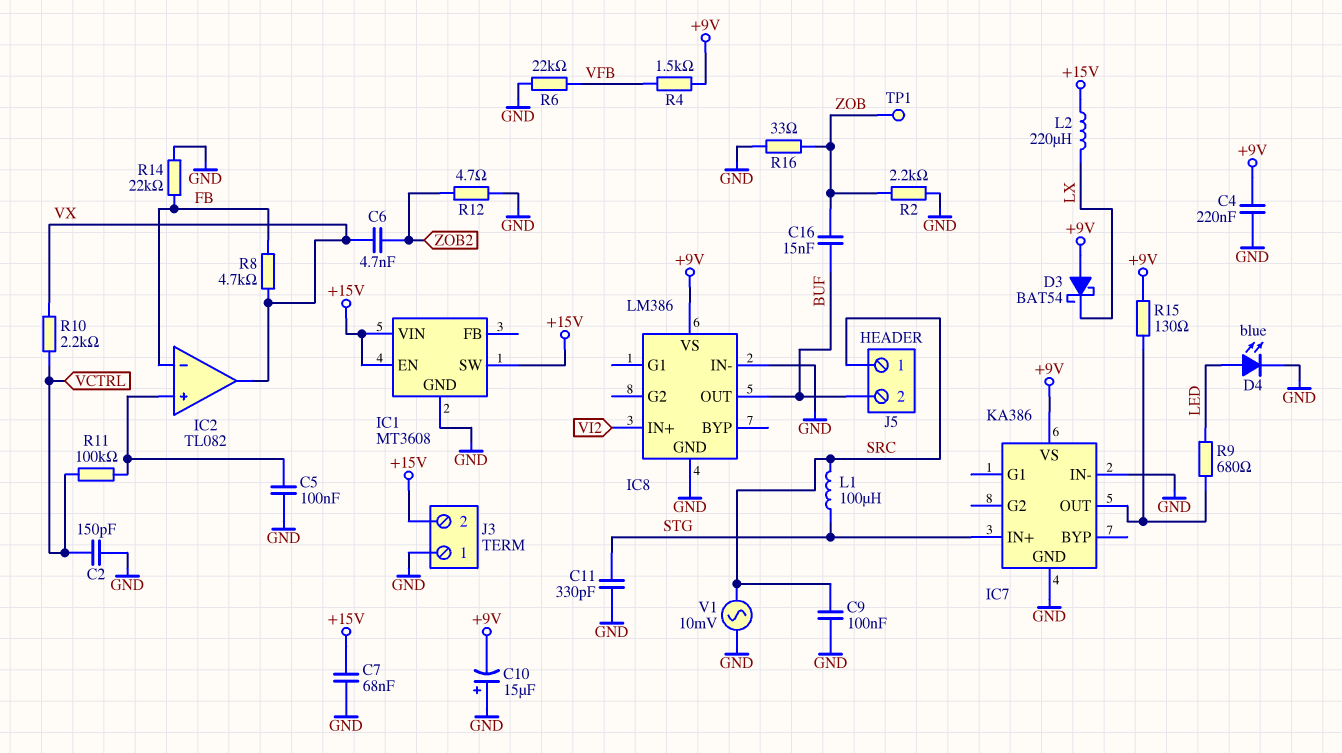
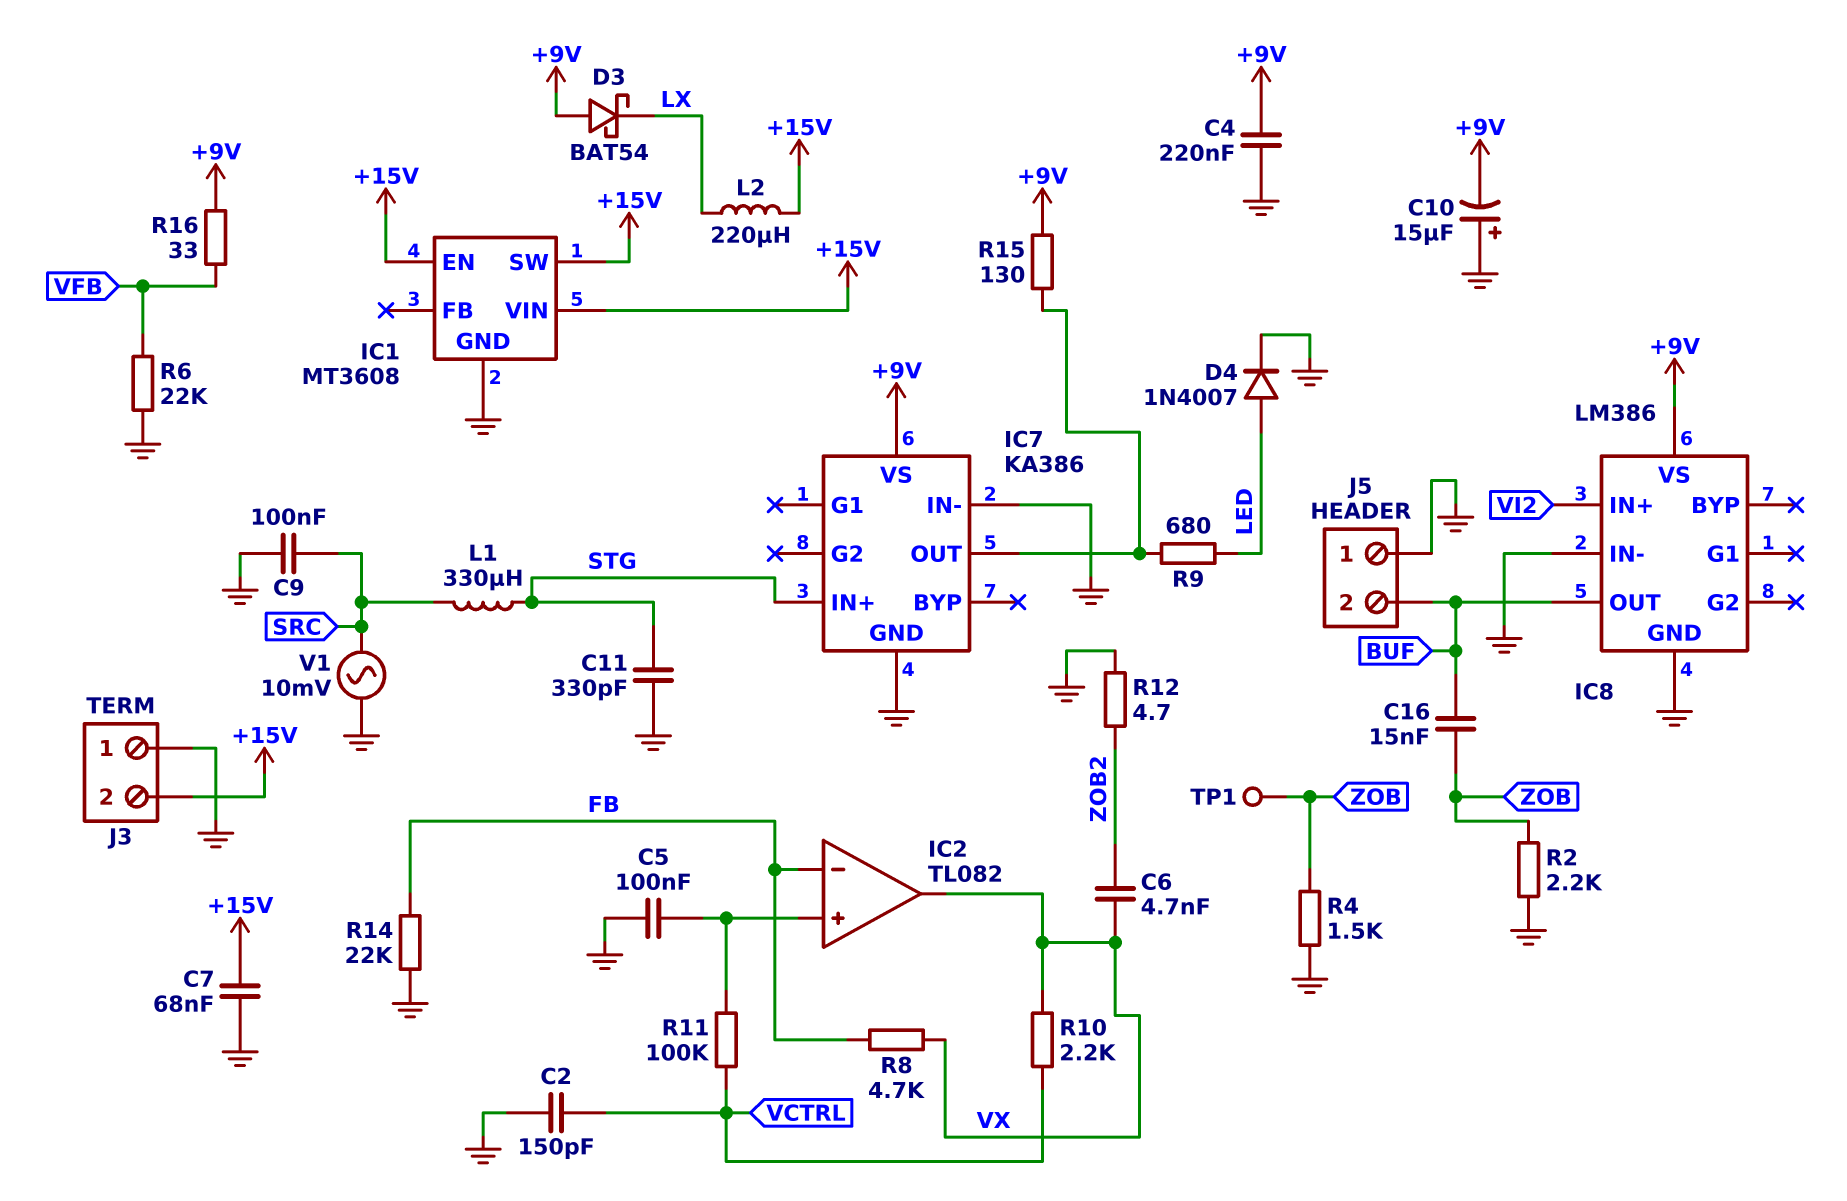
D4: LED blue (A LED, K GND) -> diode 1N4007 (A LED, K GND)
J5 pin 1: SRC -> GND
L1: 100uH (SRC, STG) -> 330uH (SRC, STG)
R4: 1.5k (+9V, VFB) -> 1.5k (GND, ZOB)
R16: 33 (GND, ZOB) -> 33 (+9V, VFB)

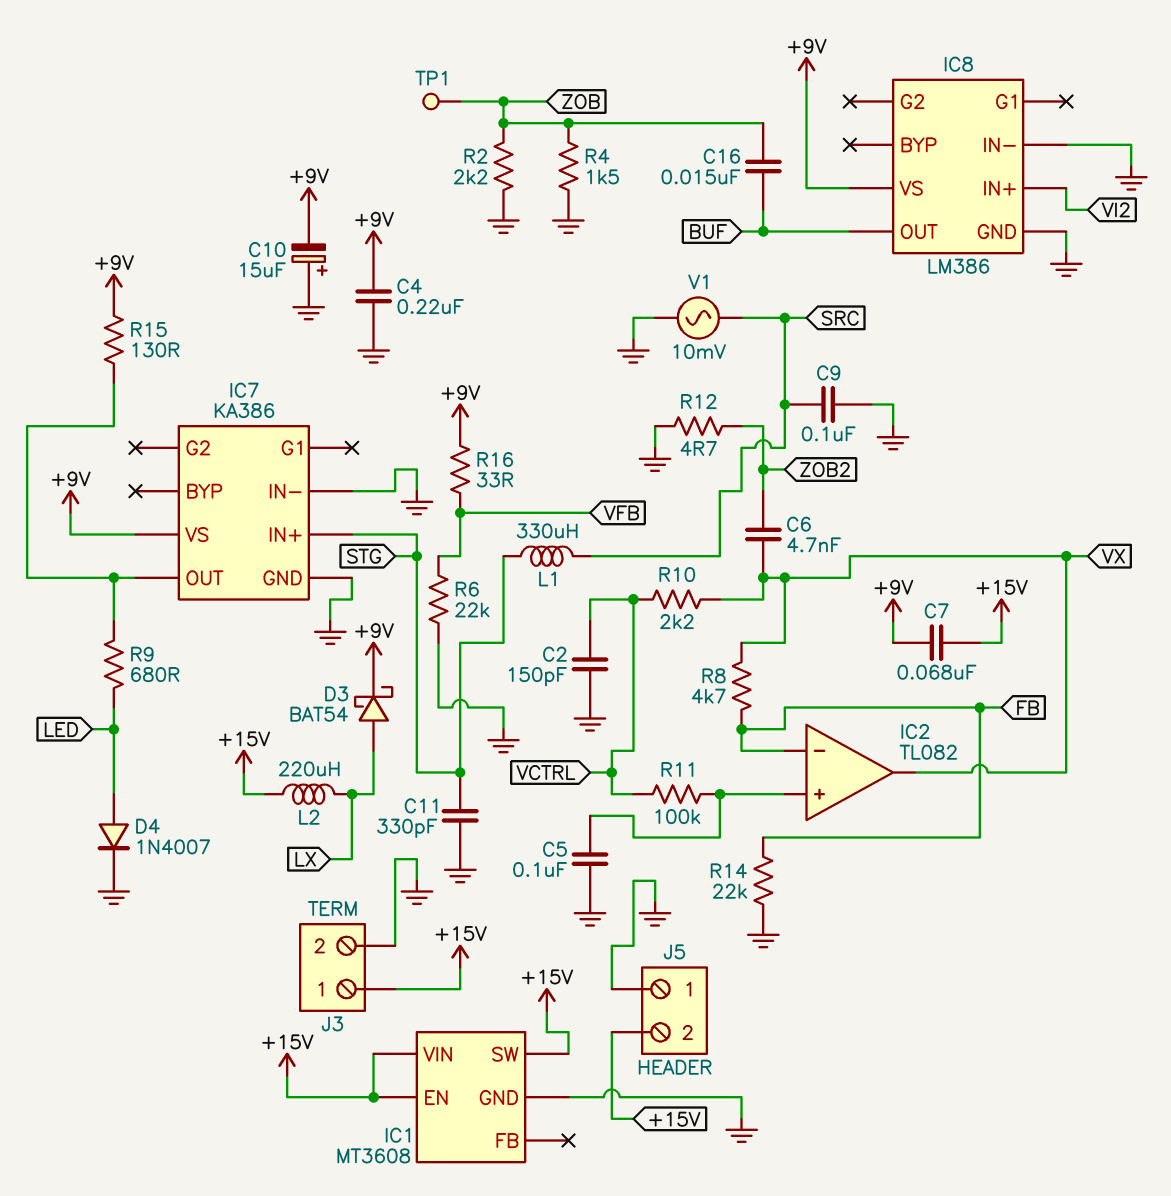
C7: 68nF (+15V, GND) -> 68nF (+9V, +15V)
D3: schottky BAT54 (A +9V, K LX) -> schottky BAT54 (A LX, K +9V)
J3 pin 1: GND -> +15V
J3 pin 2: +15V -> GND
J5 pin 2: BUF -> +15V

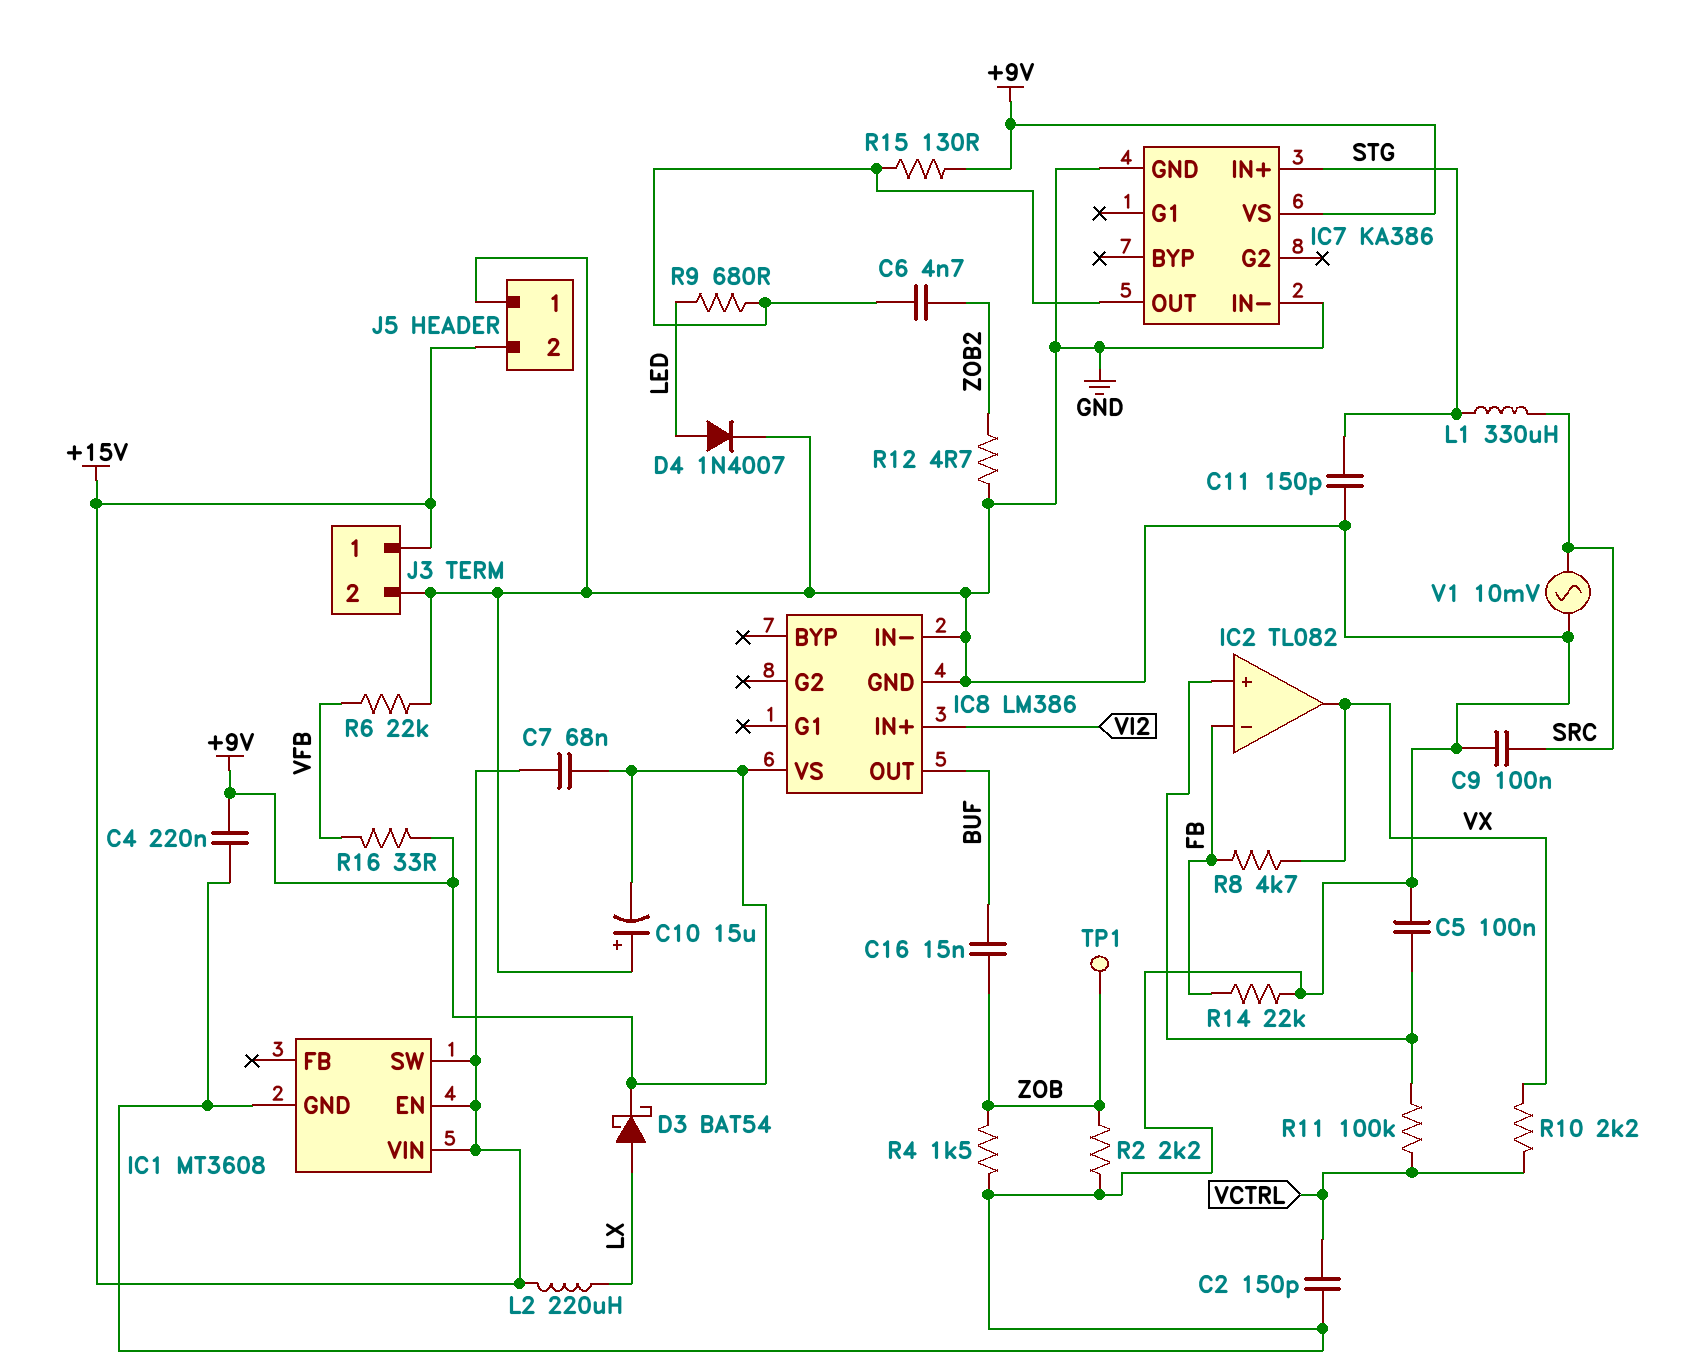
C6: 4.7nF (VX, ZOB2) -> 4.7nF (IC7/OUT, ZOB2)
C11: 330pF (GND, STG) -> 150pF (GND, STG)

